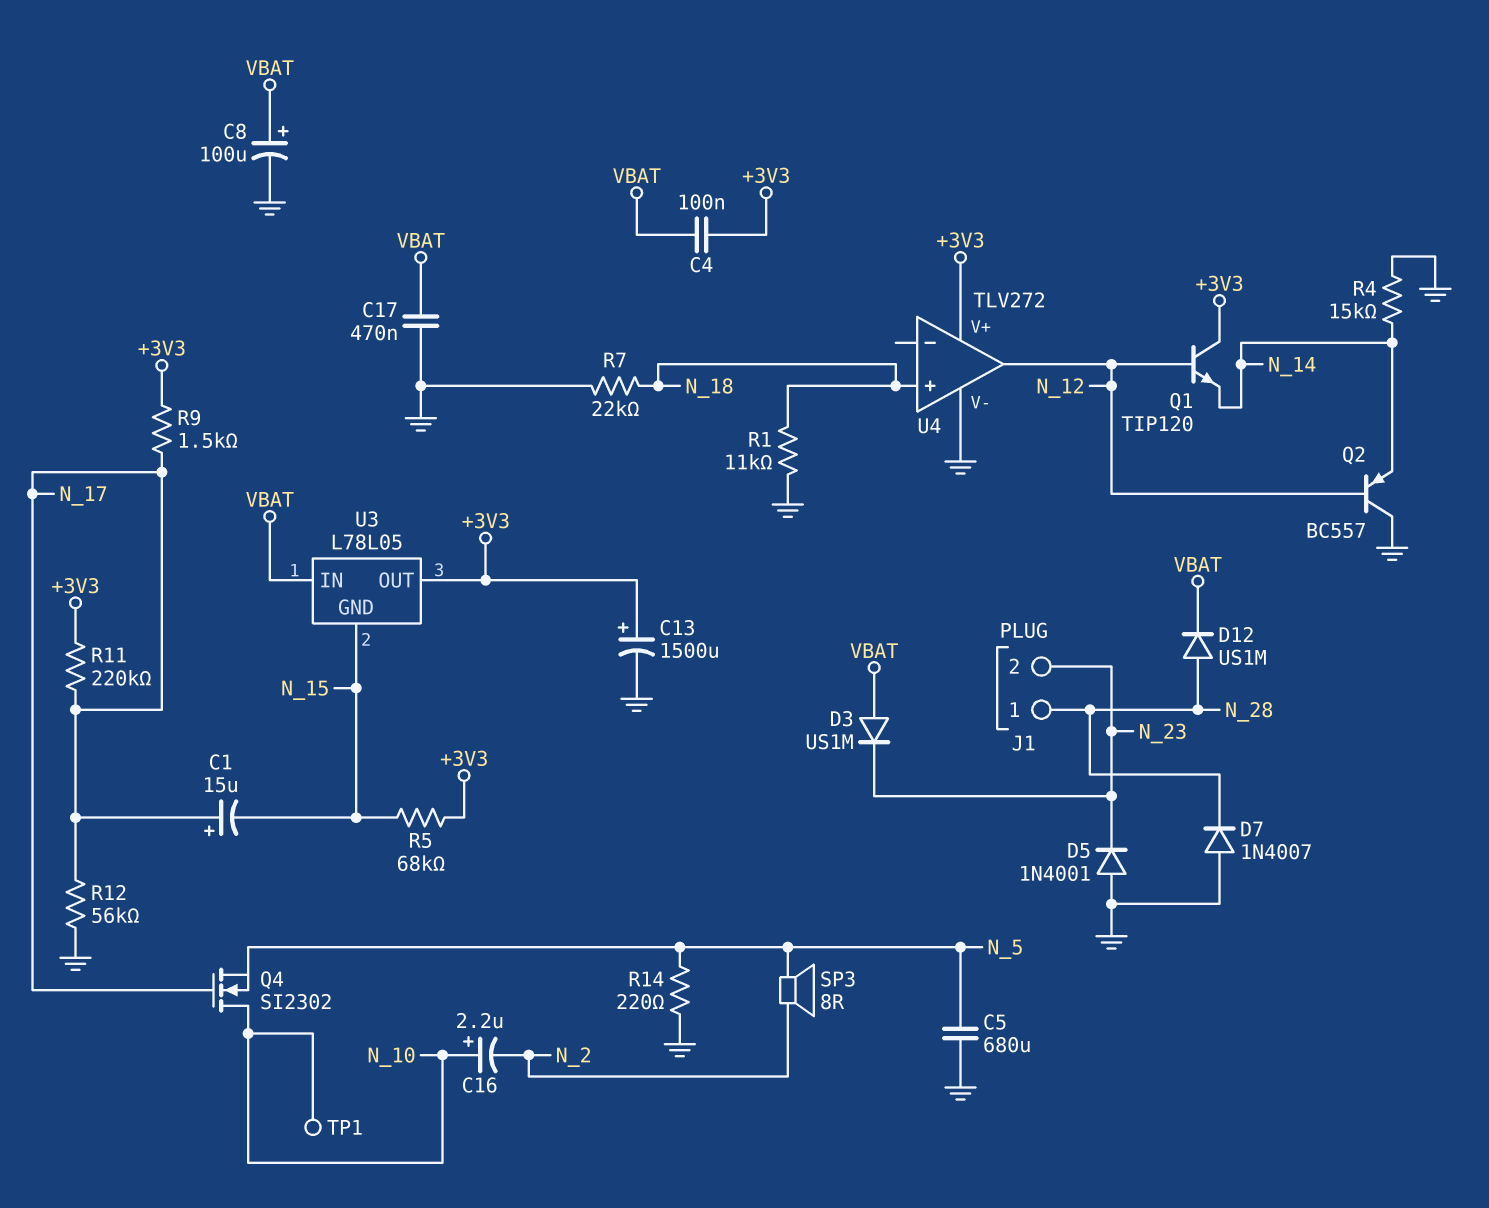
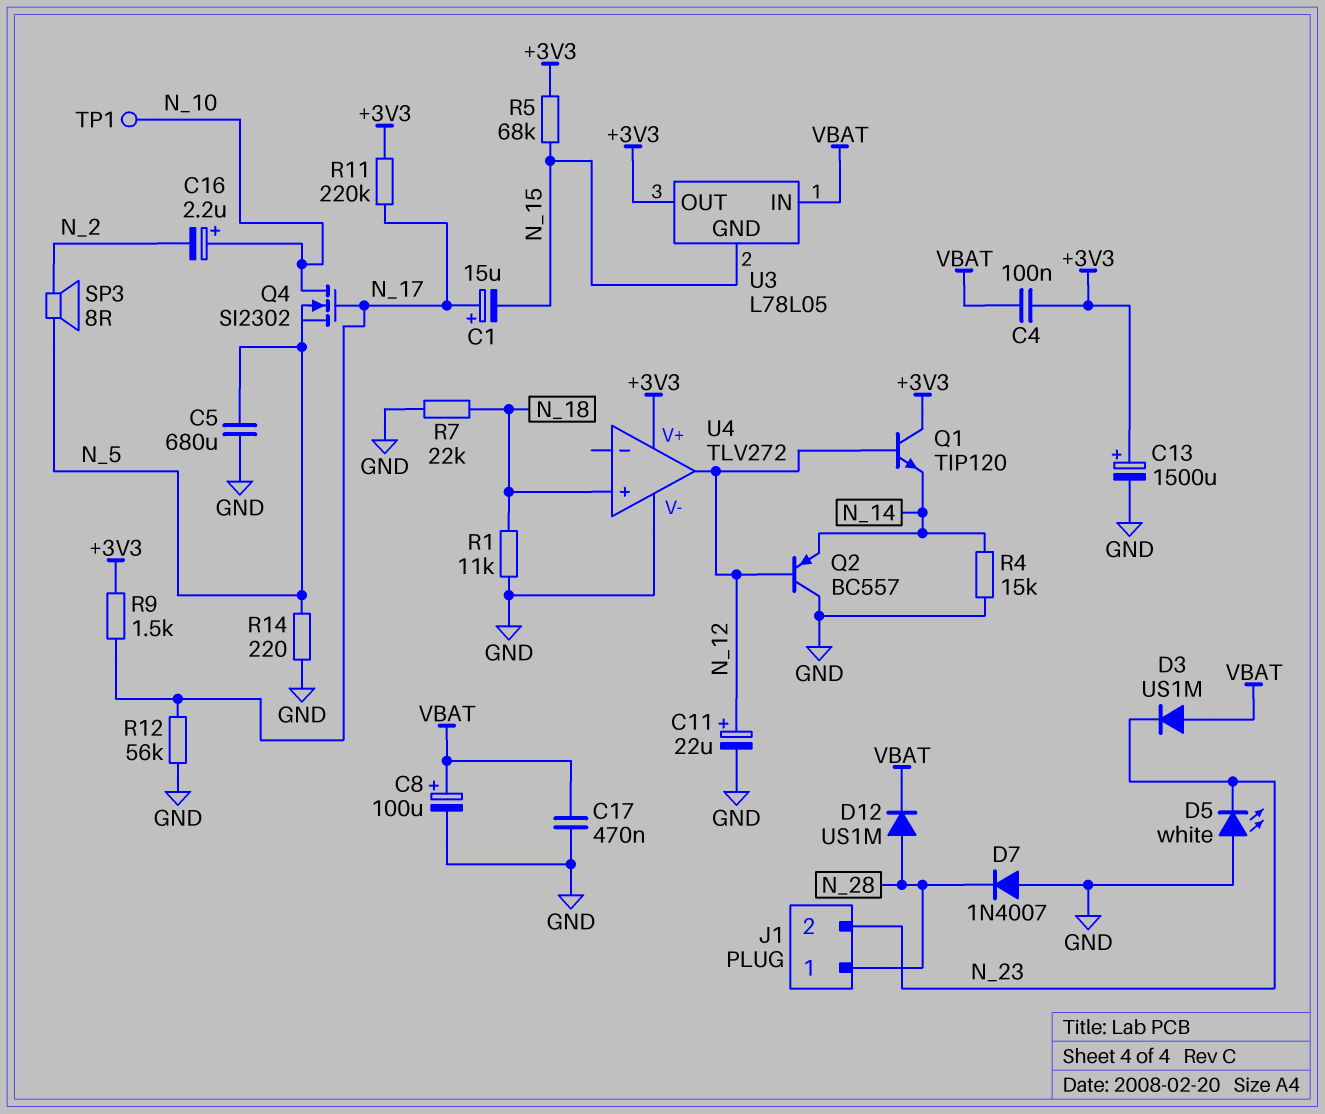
C11: none -> 22uF (plus N_12, minus GND)
D5: diode 1N4001 (A GND, K N_23) -> LED white (A GND, K N_23)

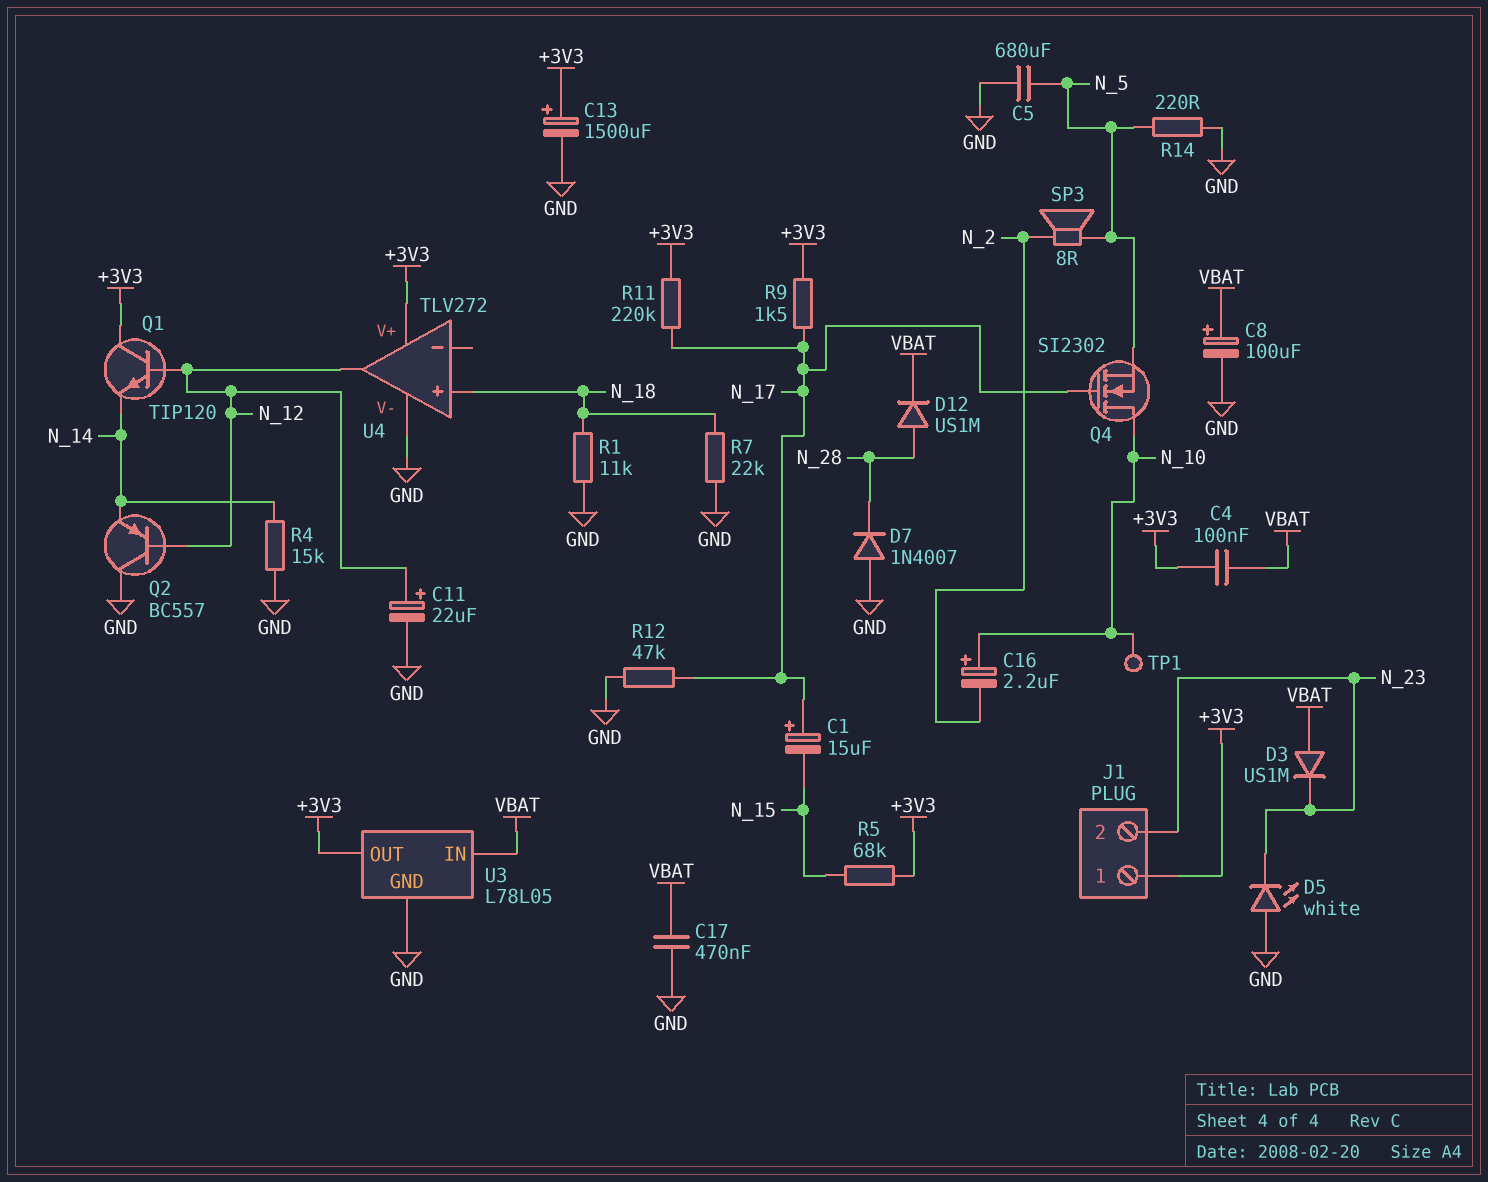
J1 pin 1: N_28 -> +3V3
R12: 56k (GND, N_17) -> 47k (GND, N_17)
U3 pin GND: N_15 -> GND

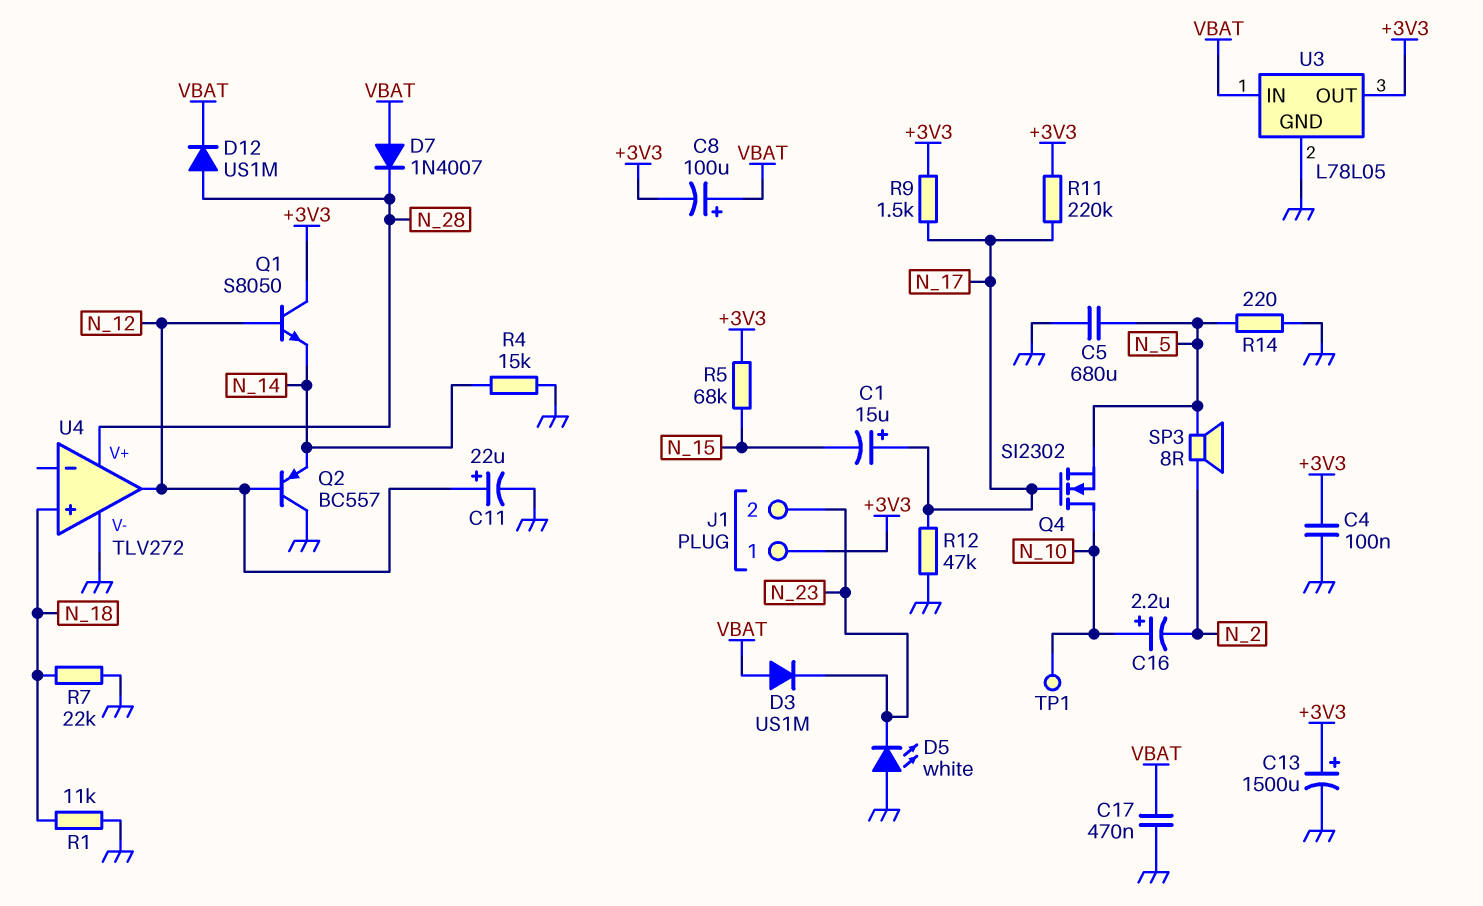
C4: 100nF (+3V3, VBAT) -> 100nF (+3V3, GND)
C8: 100uF (plus VBAT, minus GND) -> 100uF (plus VBAT, minus +3V3)
D7: diode 1N4007 (A GND, K N_28) -> diode 1N4007 (A VBAT, K N_28)
Q1: NPN TIP120 (B N_12, C +3V3, E N_14) -> NPN S8050 (B N_12, C +3V3, E N_14)
U4 pin V+: +3V3 -> N_28

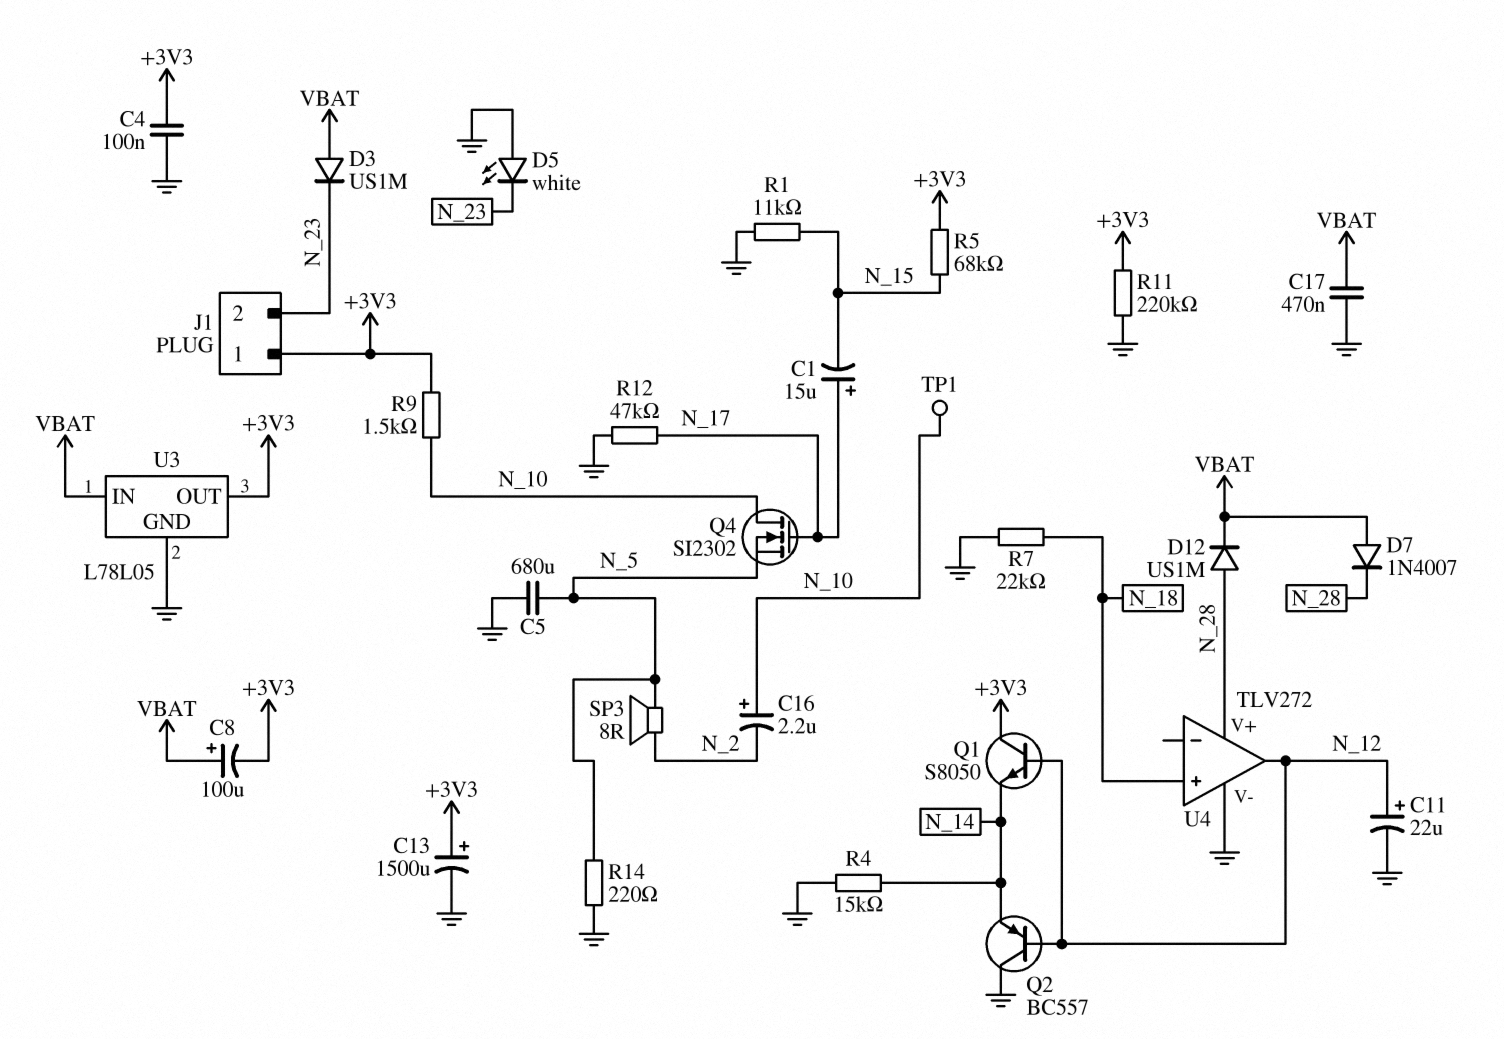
R1: 11k (GND, N_18) -> 11k (GND, N_15)
R9: 1.5k (+3V3, N_17) -> 1.5k (+3V3, N_10)
R11: 220k (+3V3, N_17) -> 220k (+3V3, GND)

